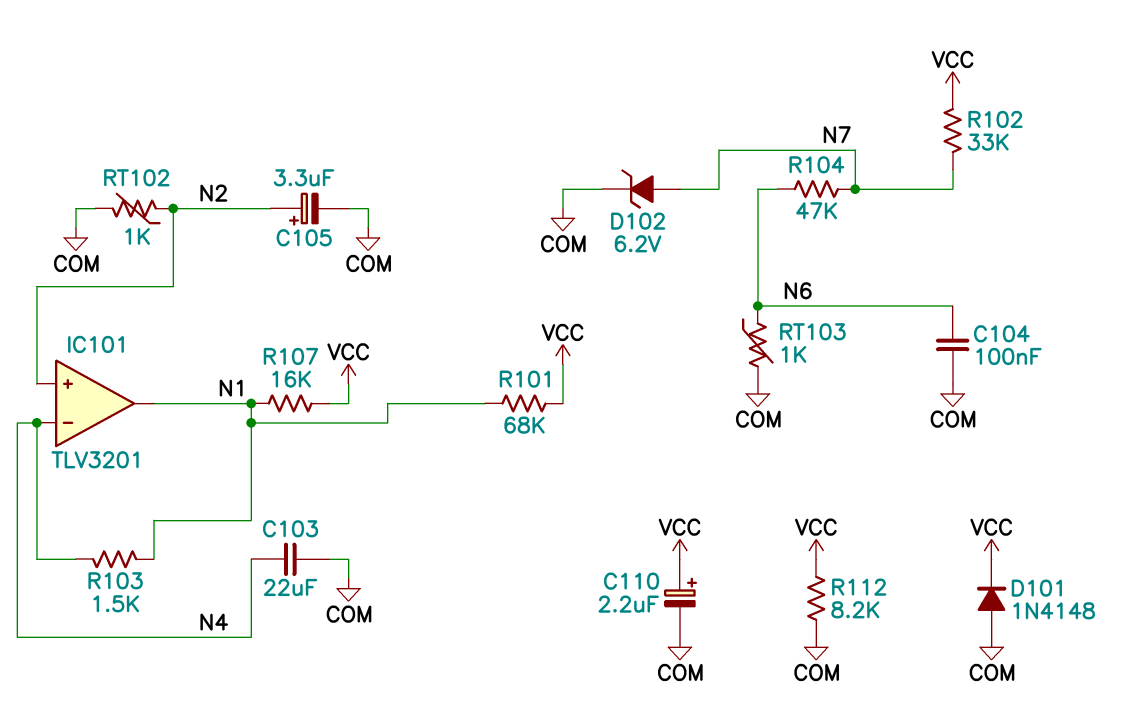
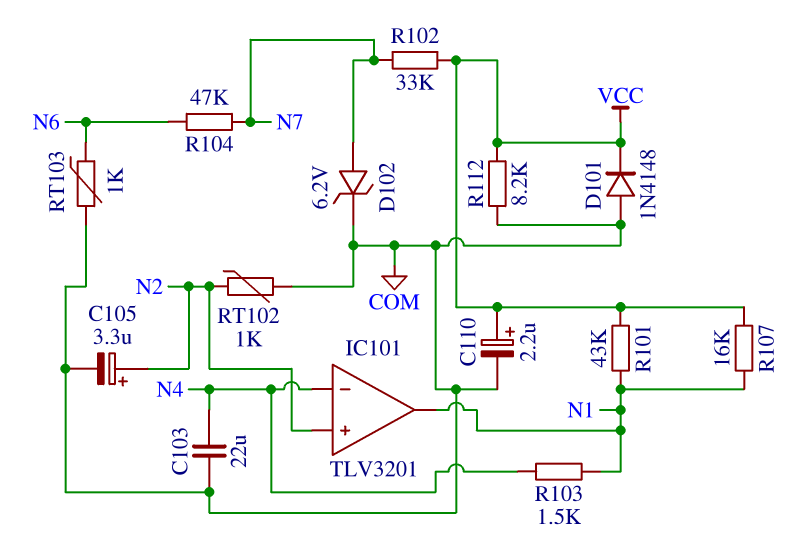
C104: 100nF (COM, N6) -> none
R101: 68k (N1, VCC) -> 43k (N1, VCC)

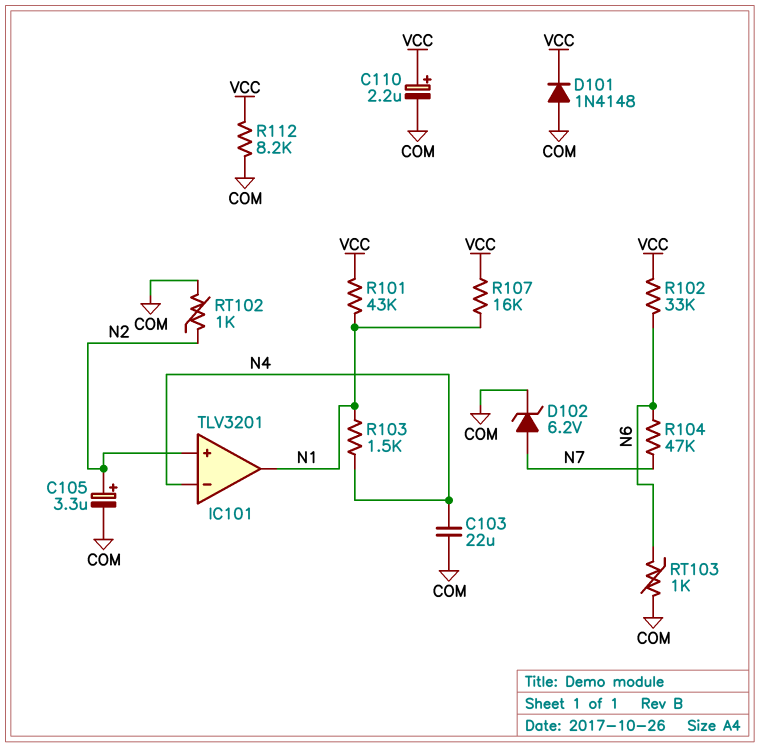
R102: 33k (N7, VCC) -> 33k (N6, VCC)

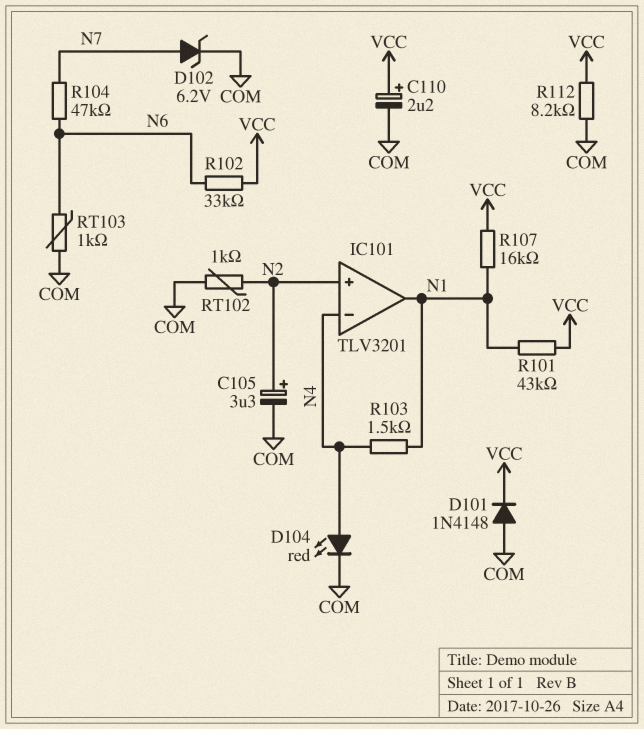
C103: 22uF (COM, N4) -> none
D104: none -> LED red (A N4, K COM)

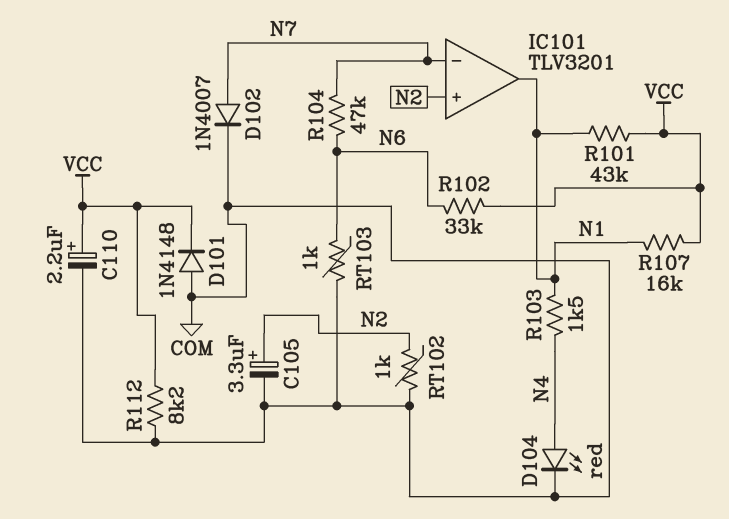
D102: zener 6.2V (A N7, K COM) -> diode 1N4007 (A N7, K COM)
IC101 pin in-: N4 -> N7

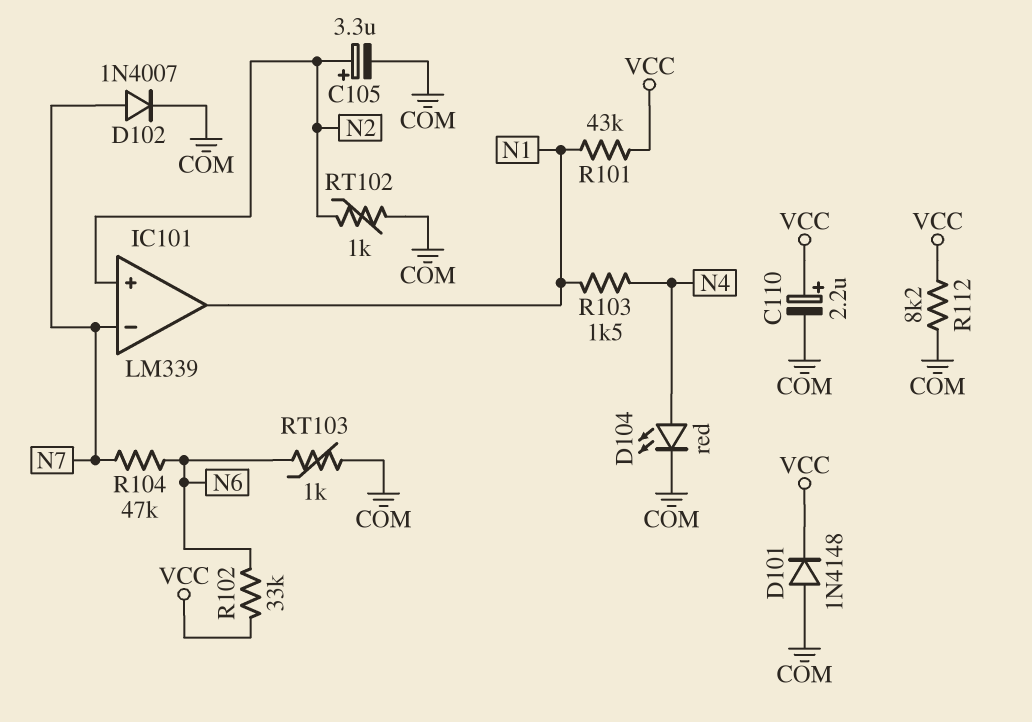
IC101: TLV3201 -> LM339
R107: 16k (N1, VCC) -> none

